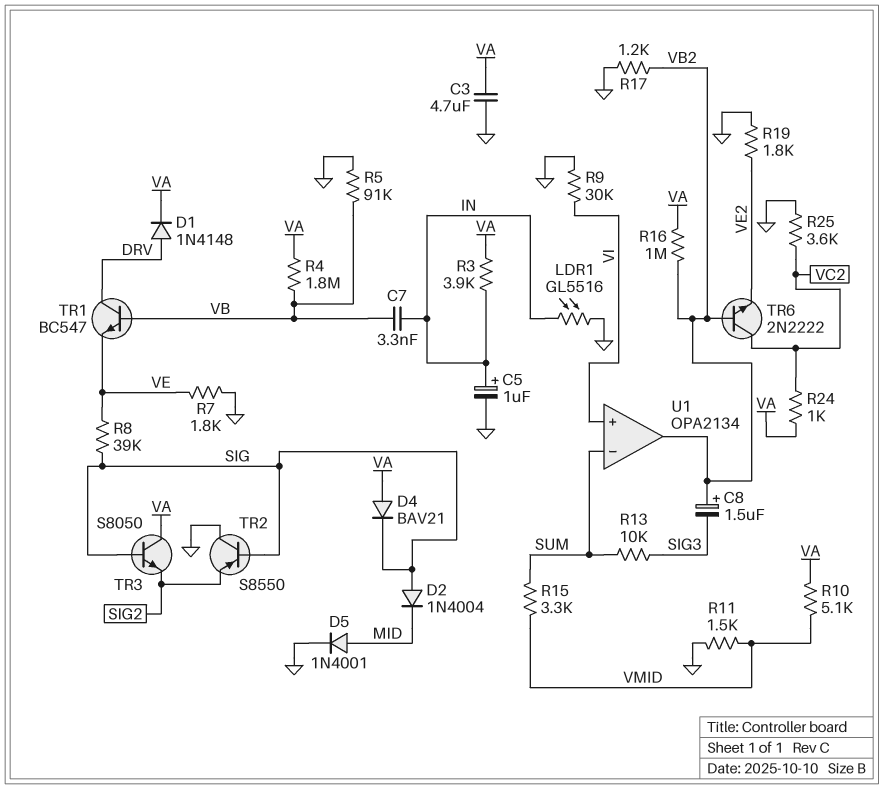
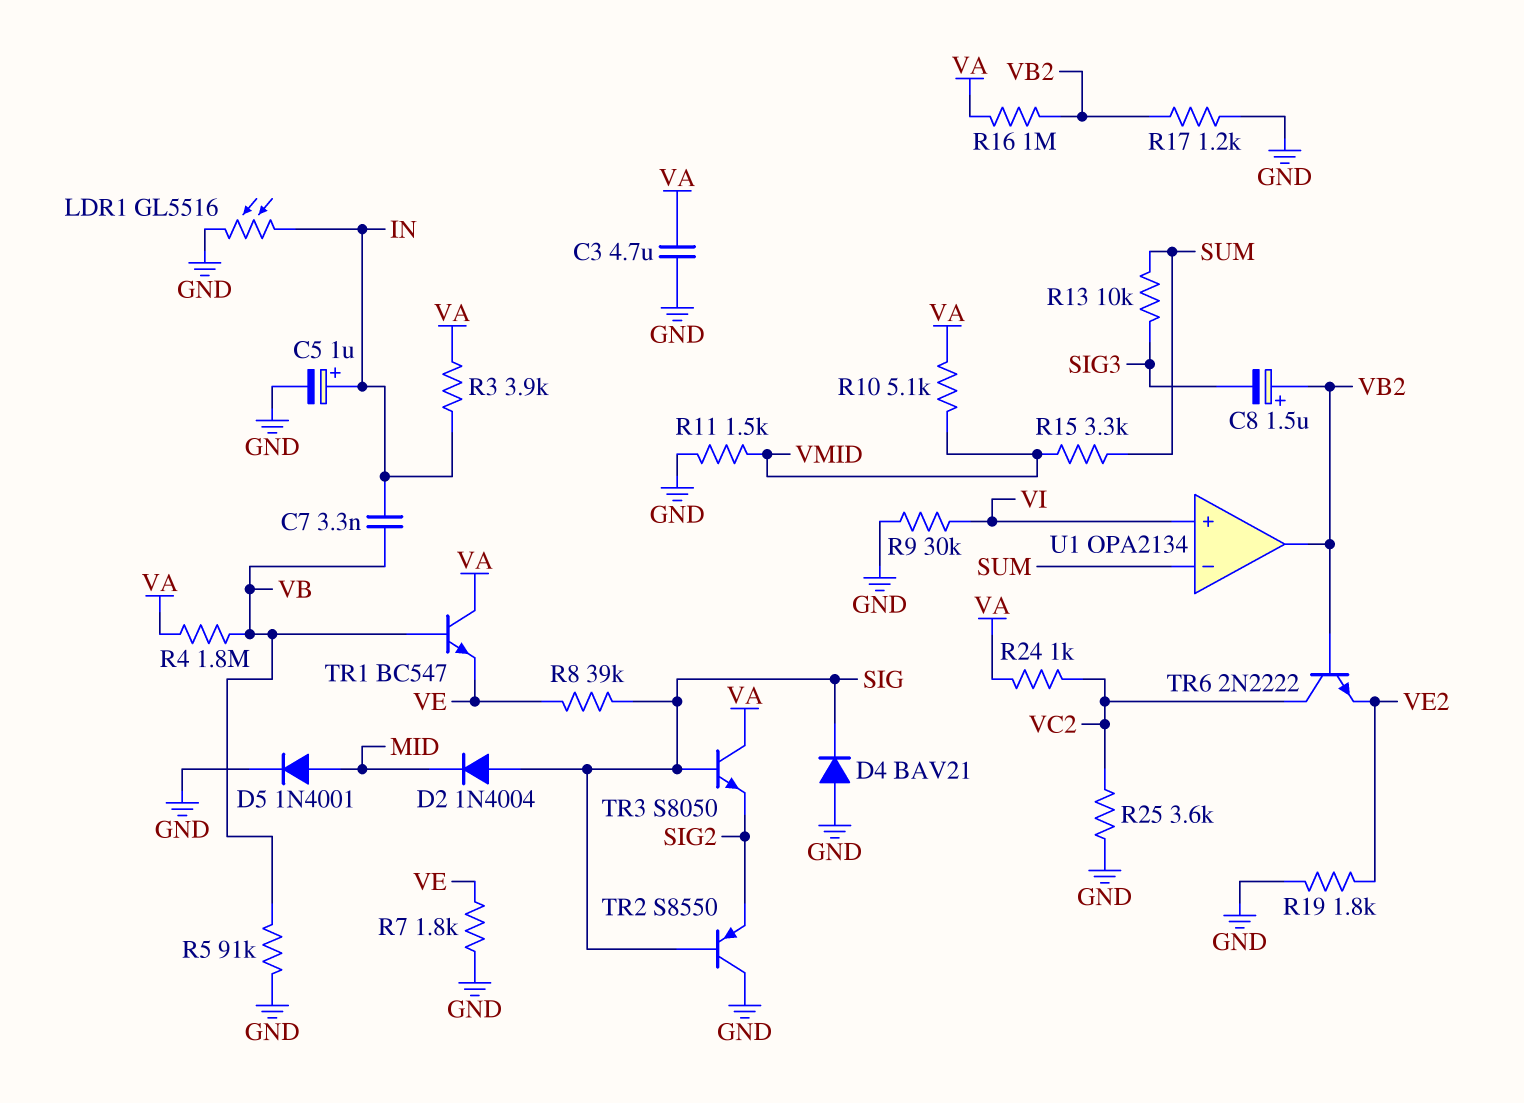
D1: diode 1N4148 (A DRV, K VA) -> none
D4: diode BAV21 (A VA, K SIG) -> diode BAV21 (A GND, K SIG)
TR1: NPN BC547 (B VB, C DRV, E VE) -> NPN BC547 (B VB, C VA, E VE)

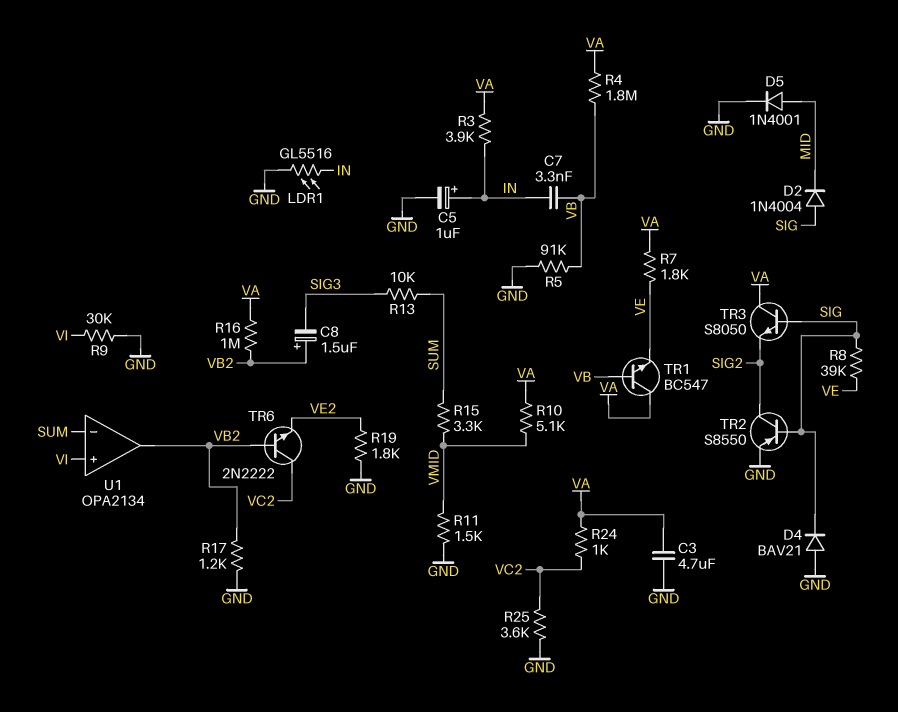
R7: 1.8k (GND, VE) -> 1.8k (VA, VE)
TR2: PNP S8550 (B SIG, C GND, E SIG2) -> PNP S8550 (B SIG, C SIG2, E GND)

